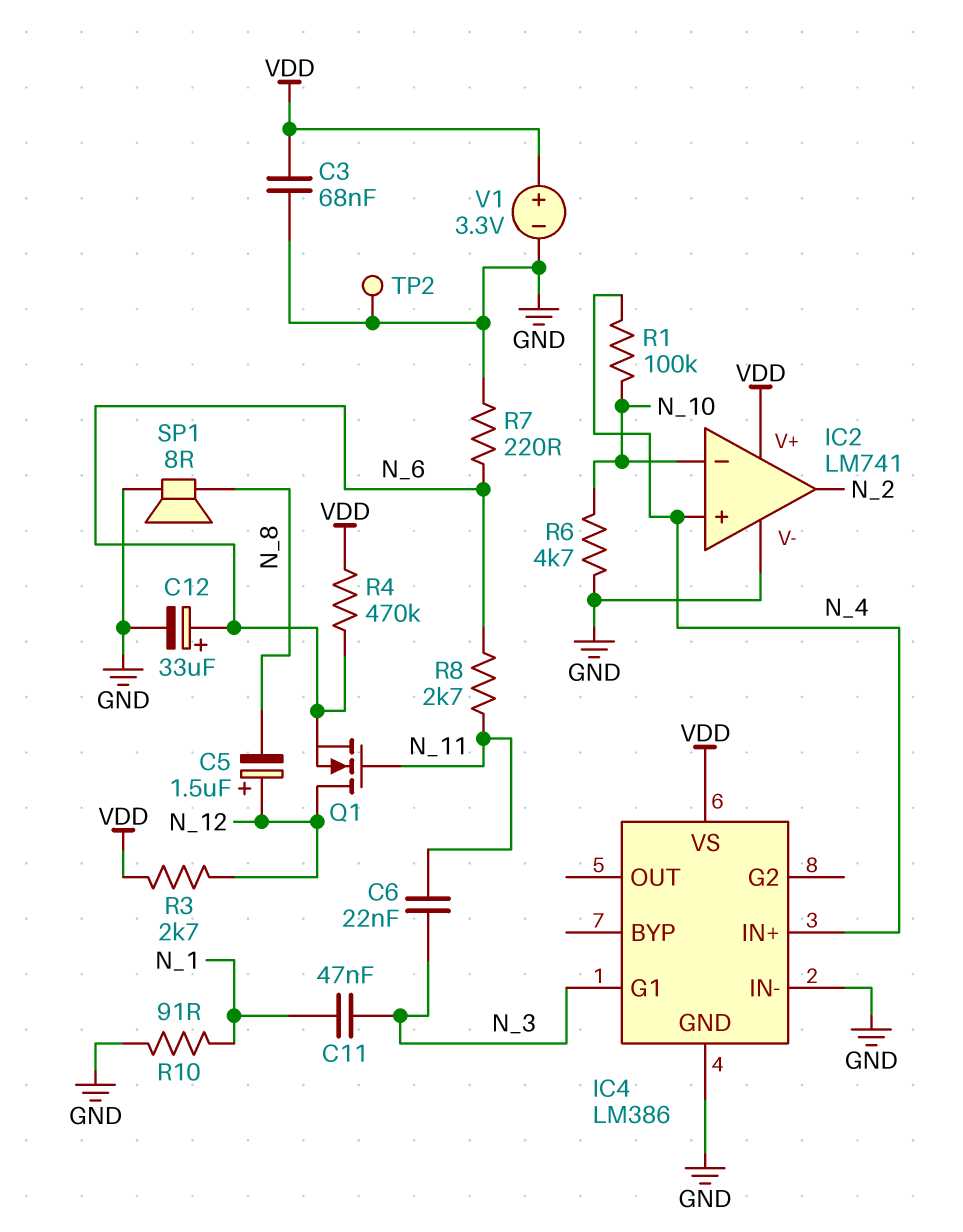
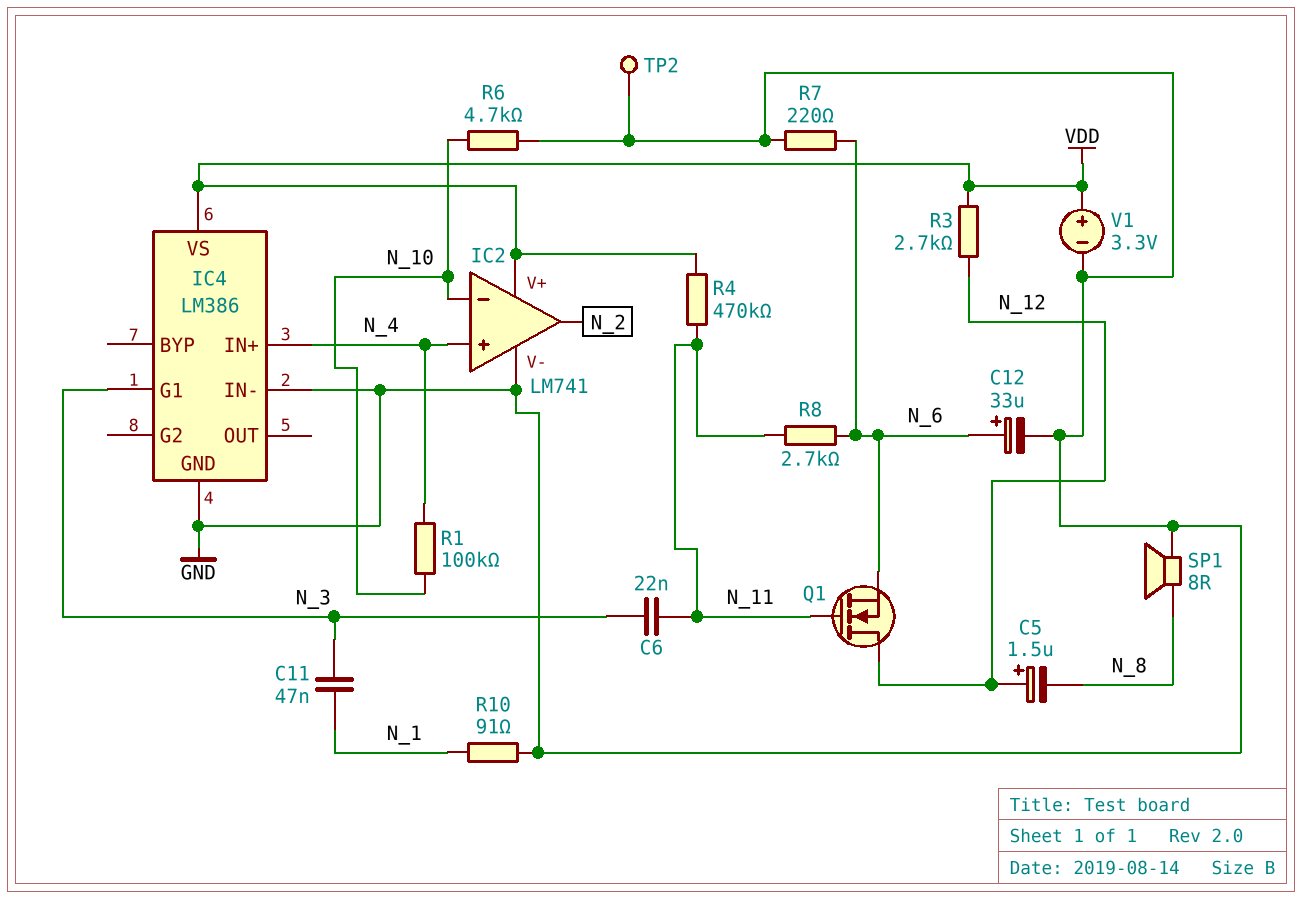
C3: 68nF (GND, VDD) -> none
R4: 470k (N_6, VDD) -> 470k (N_11, VDD)

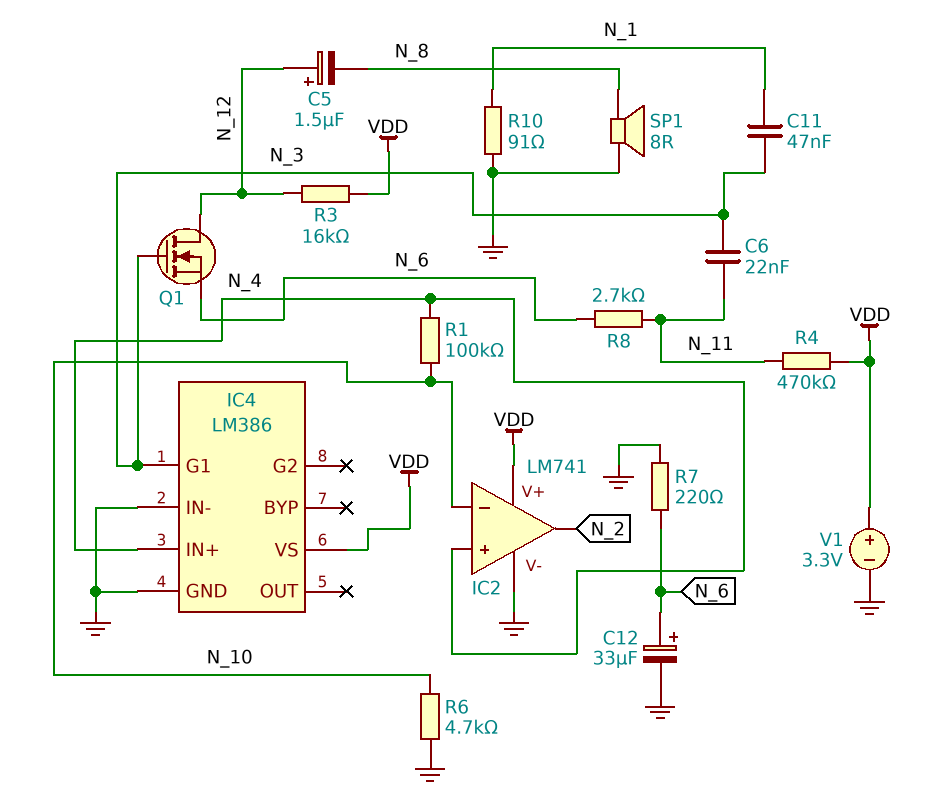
Q1: NMOS (G N_11, D N_12, S N_6) -> NMOS (G N_3, D N_12, S N_6)
R3: 2.7k (N_12, VDD) -> 16k (N_12, VDD)
TP2: test point (GND) -> none

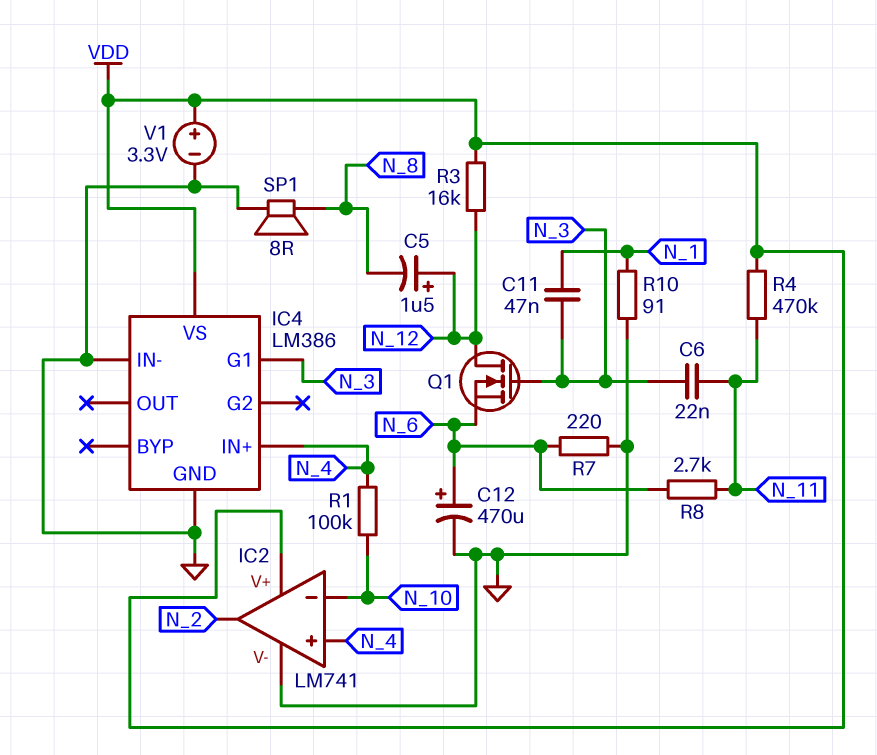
C12: 33uF (plus N_6, minus GND) -> 470uF (plus N_6, minus GND)
R6: 4.7k (GND, N_10) -> none

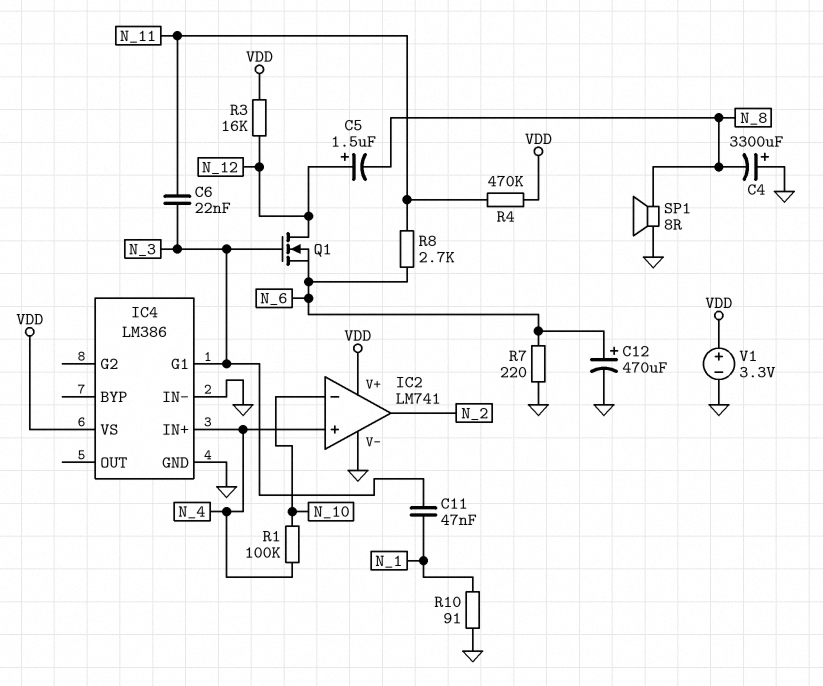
C4: none -> 3300uF (plus GND, minus N_8)

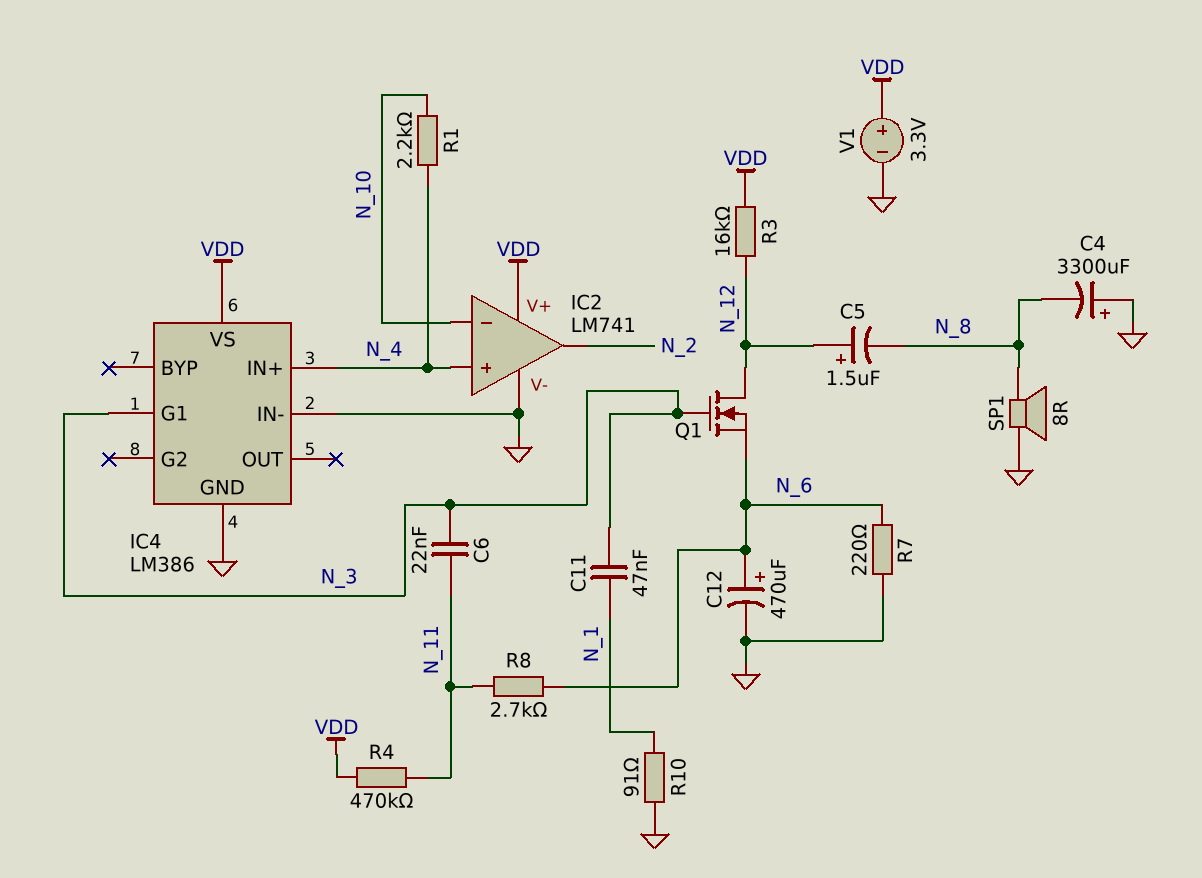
R1: 100k (N_4, N_10) -> 2.2k (N_4, N_10)

